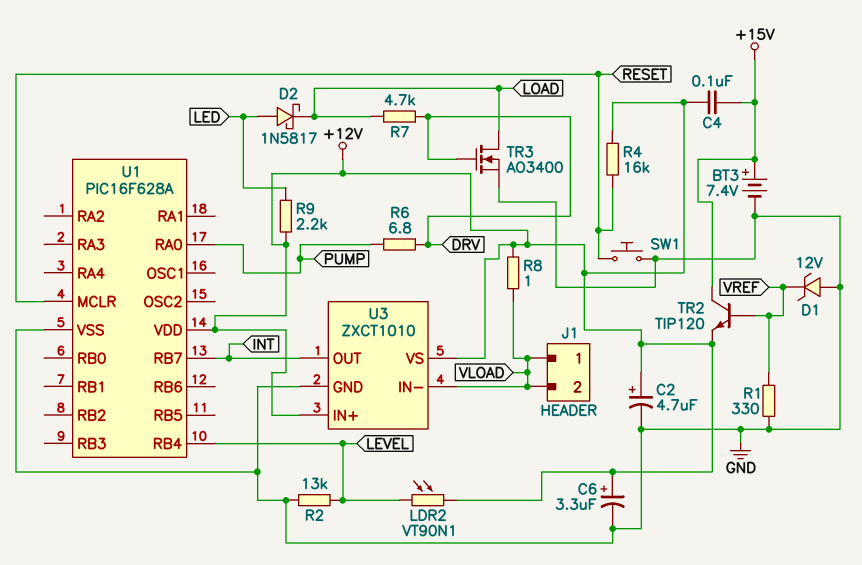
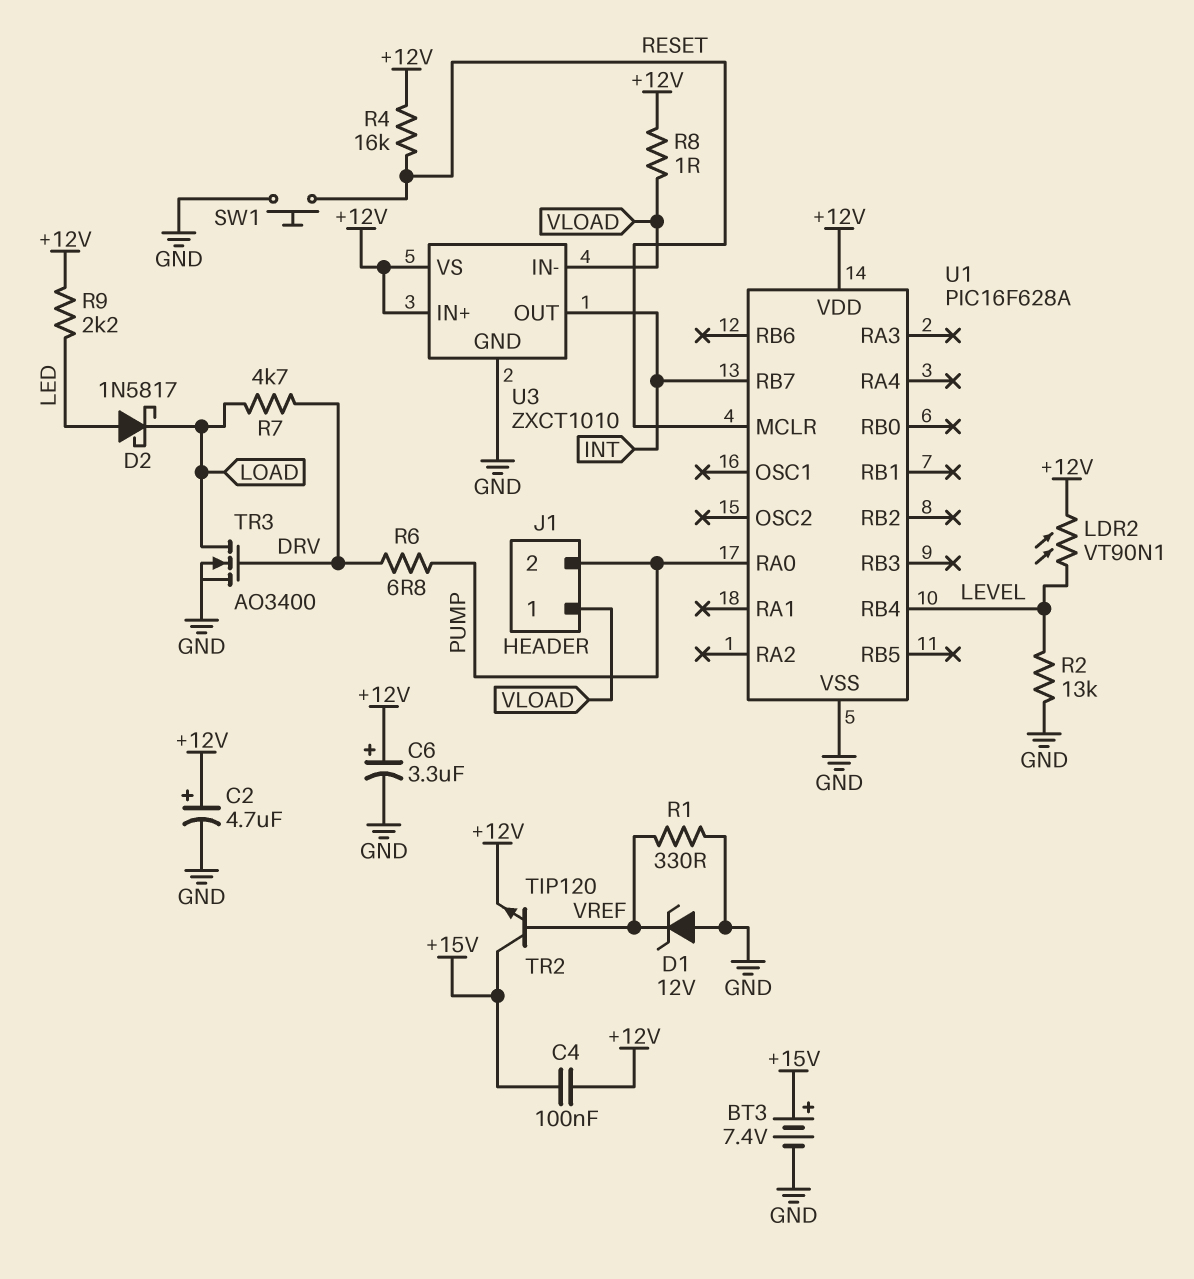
J1 pin 2: VLOAD -> PUMP

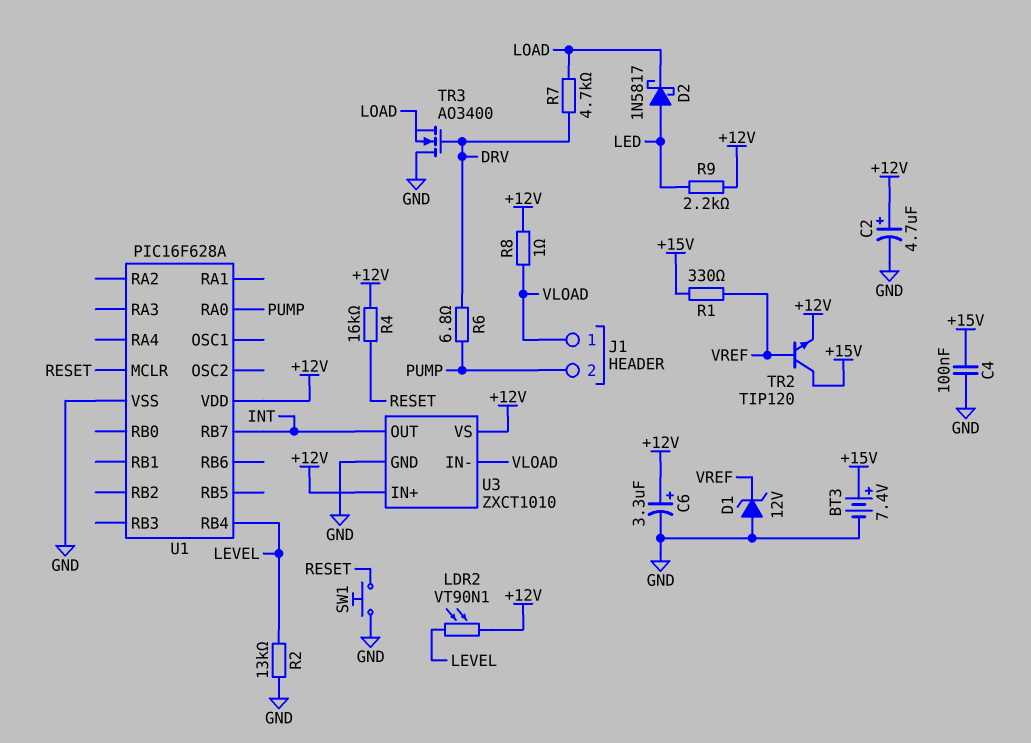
C4: 100nF (+12V, +15V) -> 100nF (+15V, GND)
R1: 330 (GND, VREF) -> 330 (+15V, VREF)
TR3: NMOS AO3400 (G DRV, D LOAD, S GND) -> NMOS AO3400 (G DRV, D GND, S LOAD)

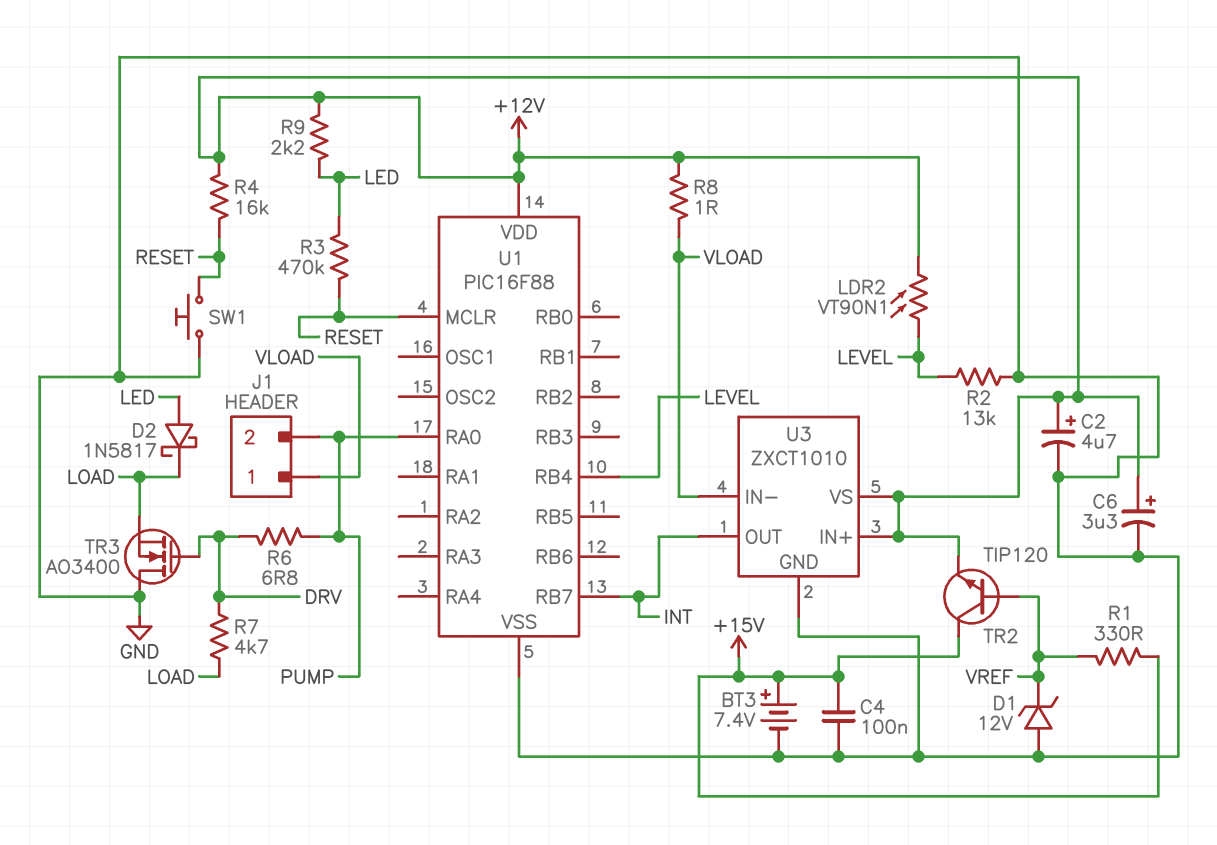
R3: none -> 470k (LED, RESET)
U1: PIC16F628A -> PIC16F88

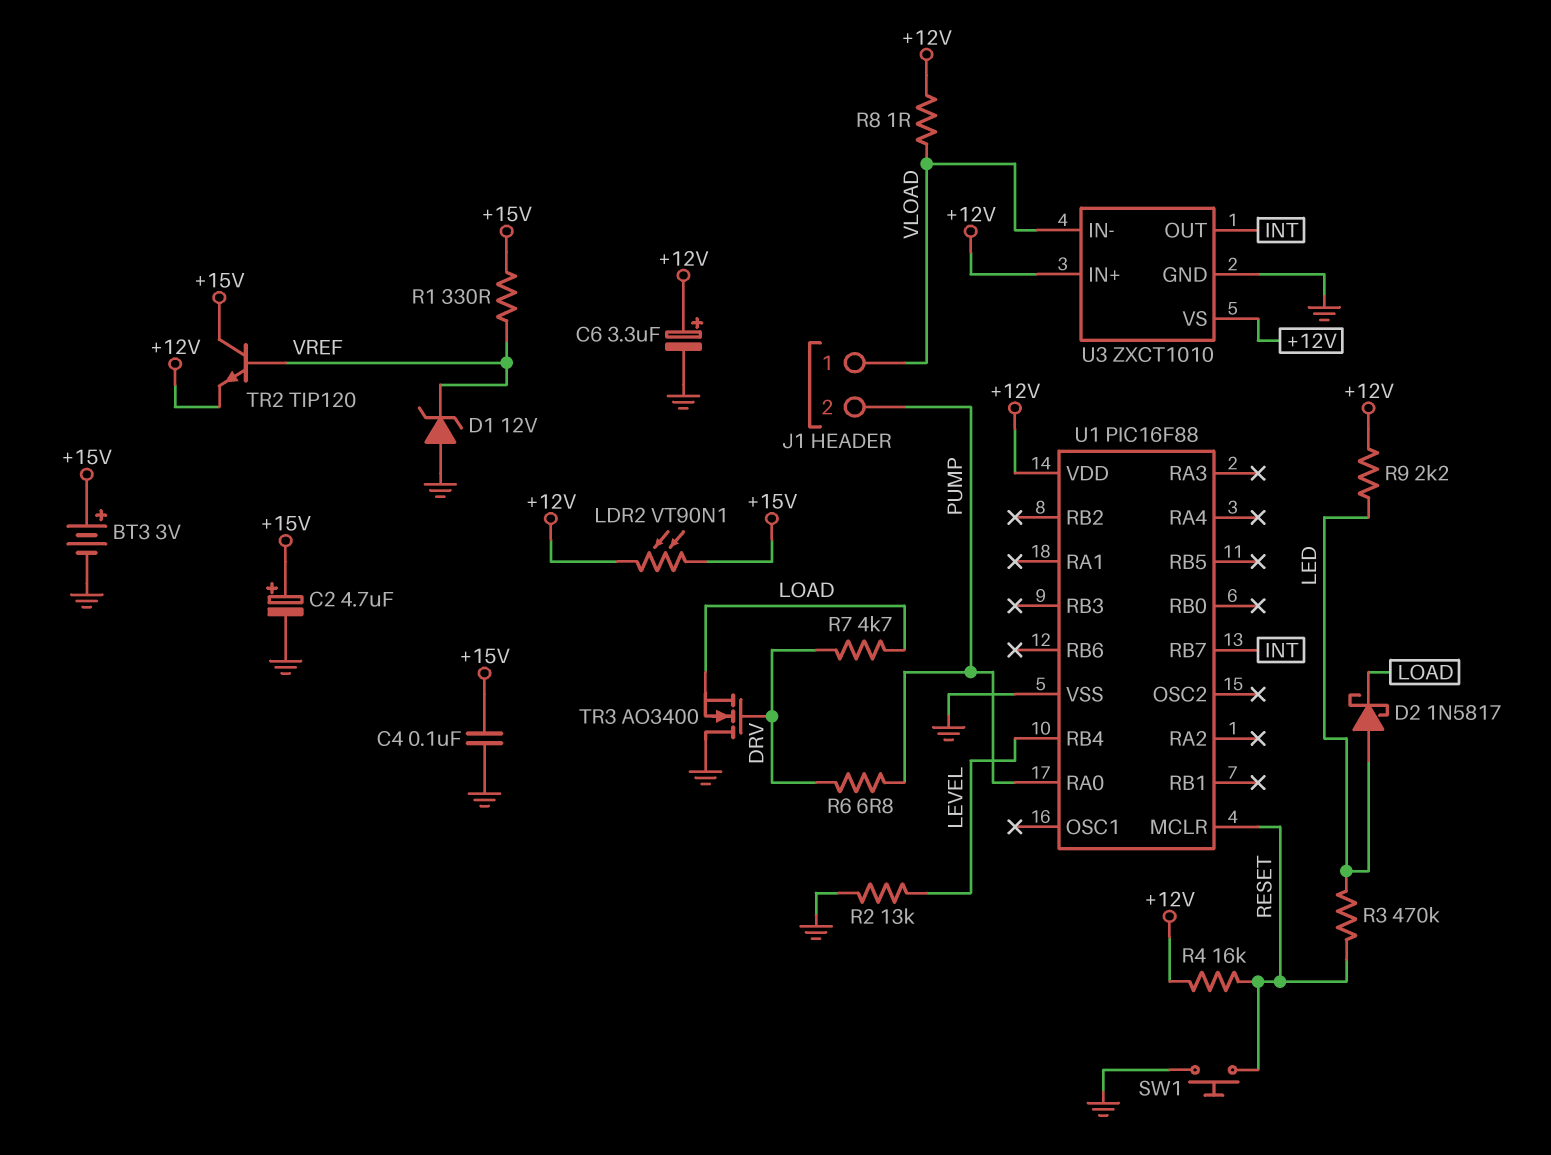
BT3: 7.4V (plus +15V, minus GND) -> 3V (plus +15V, minus GND)
C2: 4.7uF (plus +12V, minus GND) -> 4.7uF (plus +15V, minus GND)
LDR2: VT90N1 (+12V, LEVEL) -> VT90N1 (+12V, +15V)

